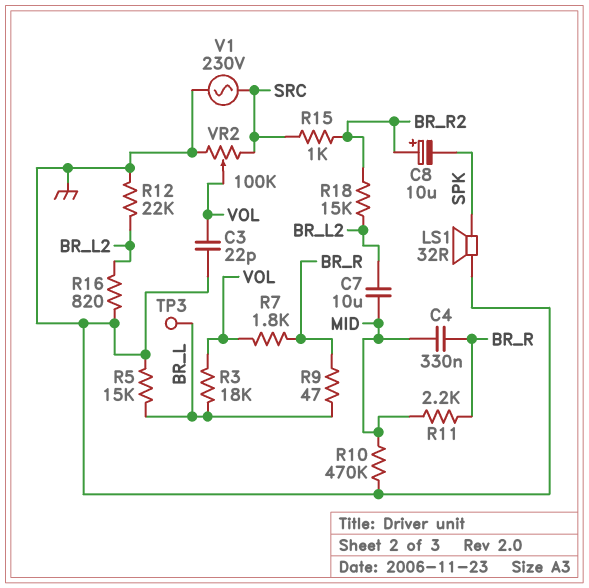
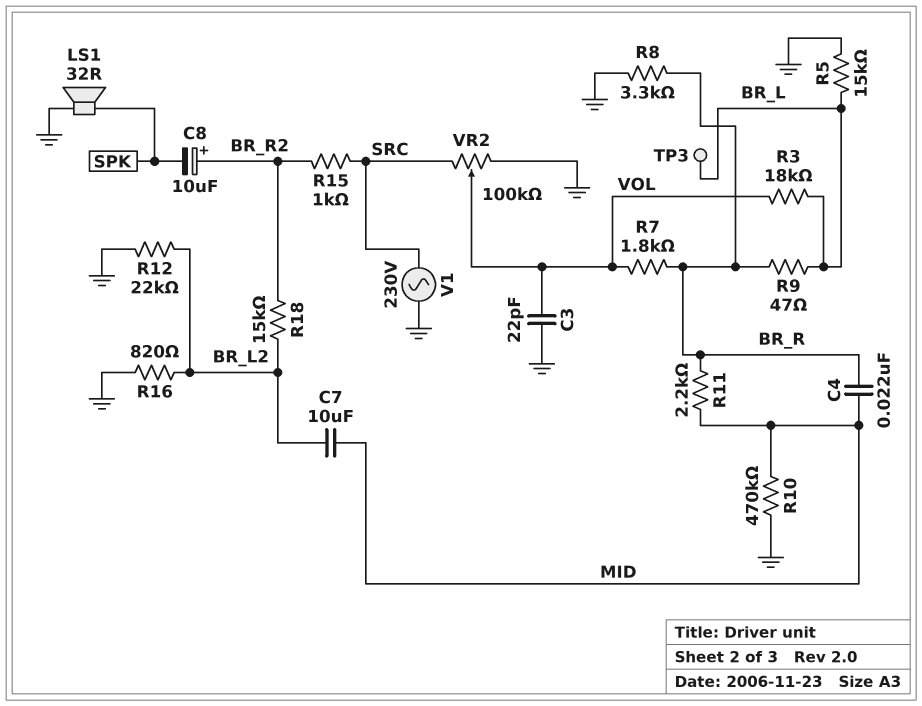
C4: 330nF (BR_R, MID) -> 22nF (BR_R, MID)
R8: none -> 3.3k (BR_R, GND)

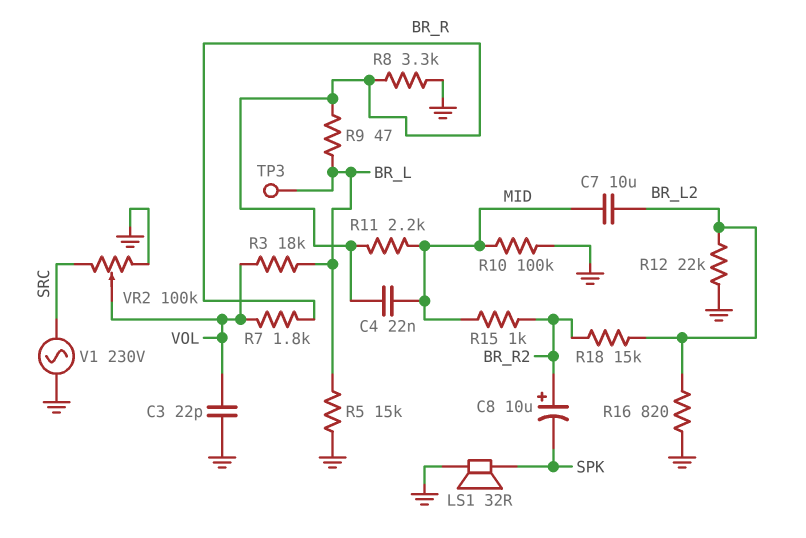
R10: 470k (GND, MID) -> 100k (GND, MID)
R15: 1k (BR_R2, SRC) -> 1k (BR_R2, MID)

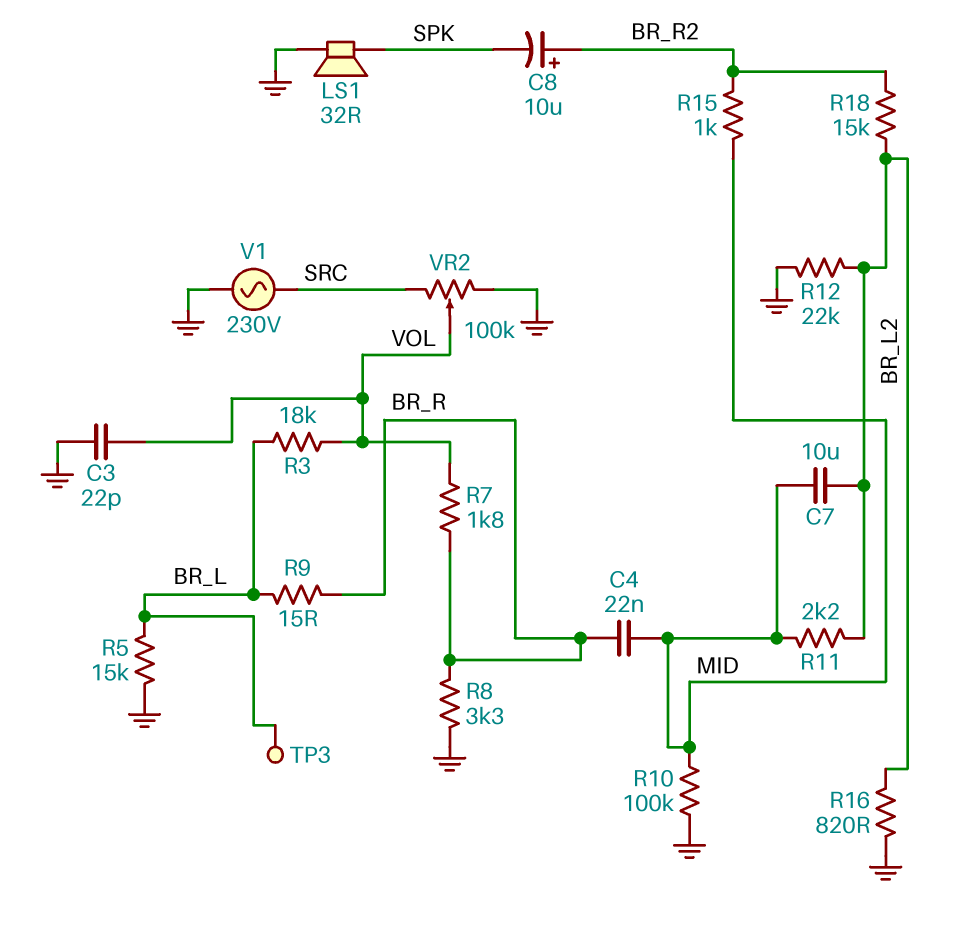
R9: 47 (BR_L, BR_R) -> 15 (BR_L, BR_R)
R11: 2.2k (BR_R, MID) -> 2.2k (BR_L2, MID)

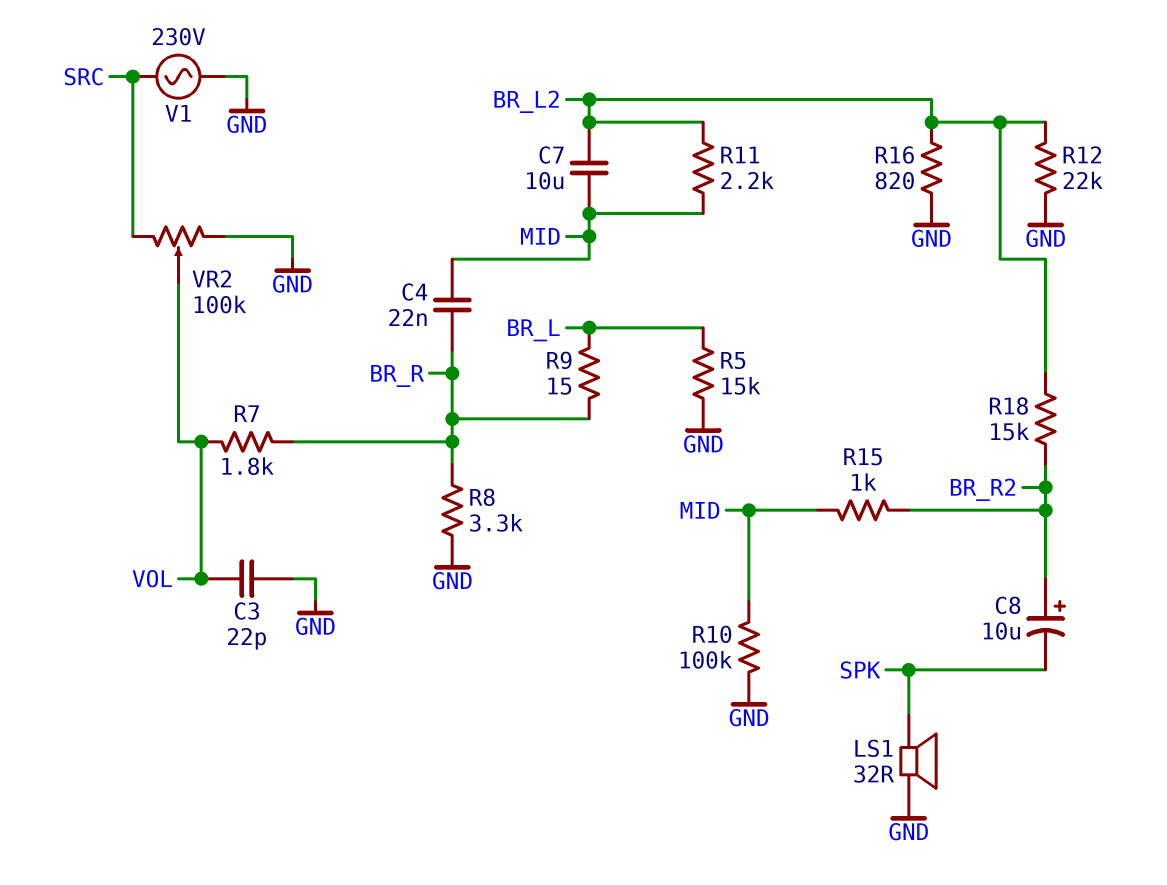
R3: 18k (BR_L, VOL) -> none
TP3: test point (BR_L) -> none

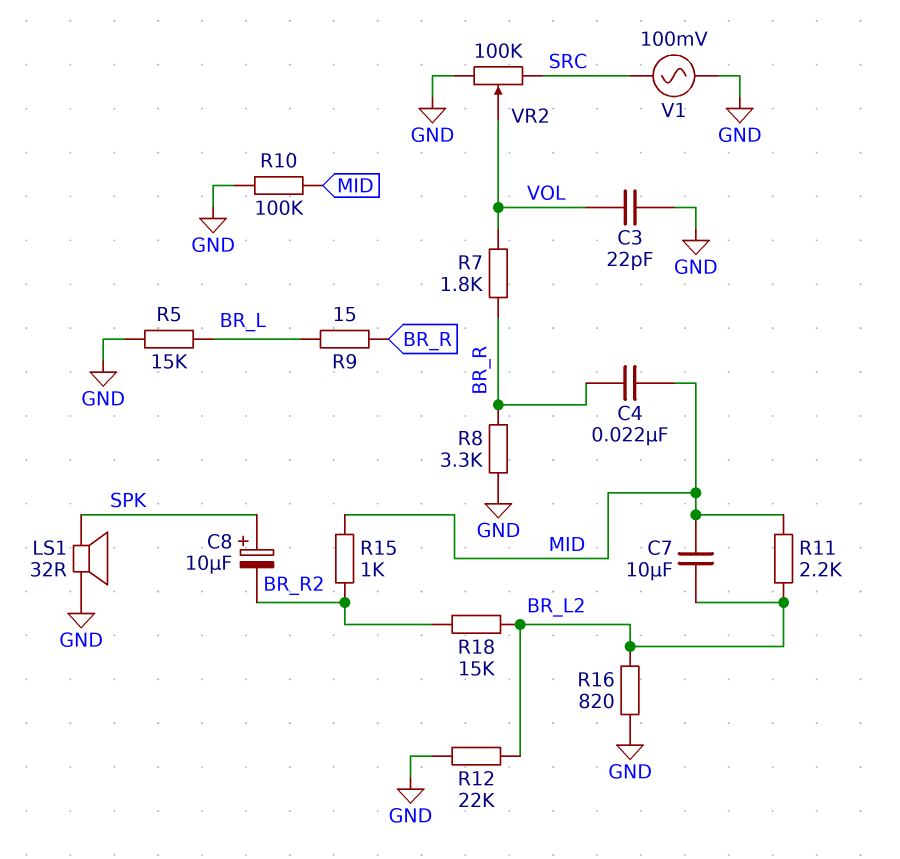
C8: 10uF (plus BR_R2, minus SPK) -> 10uF (plus SPK, minus BR_R2)
V1: AC 230V (GND, SRC) -> AC 100mV (GND, SRC)

